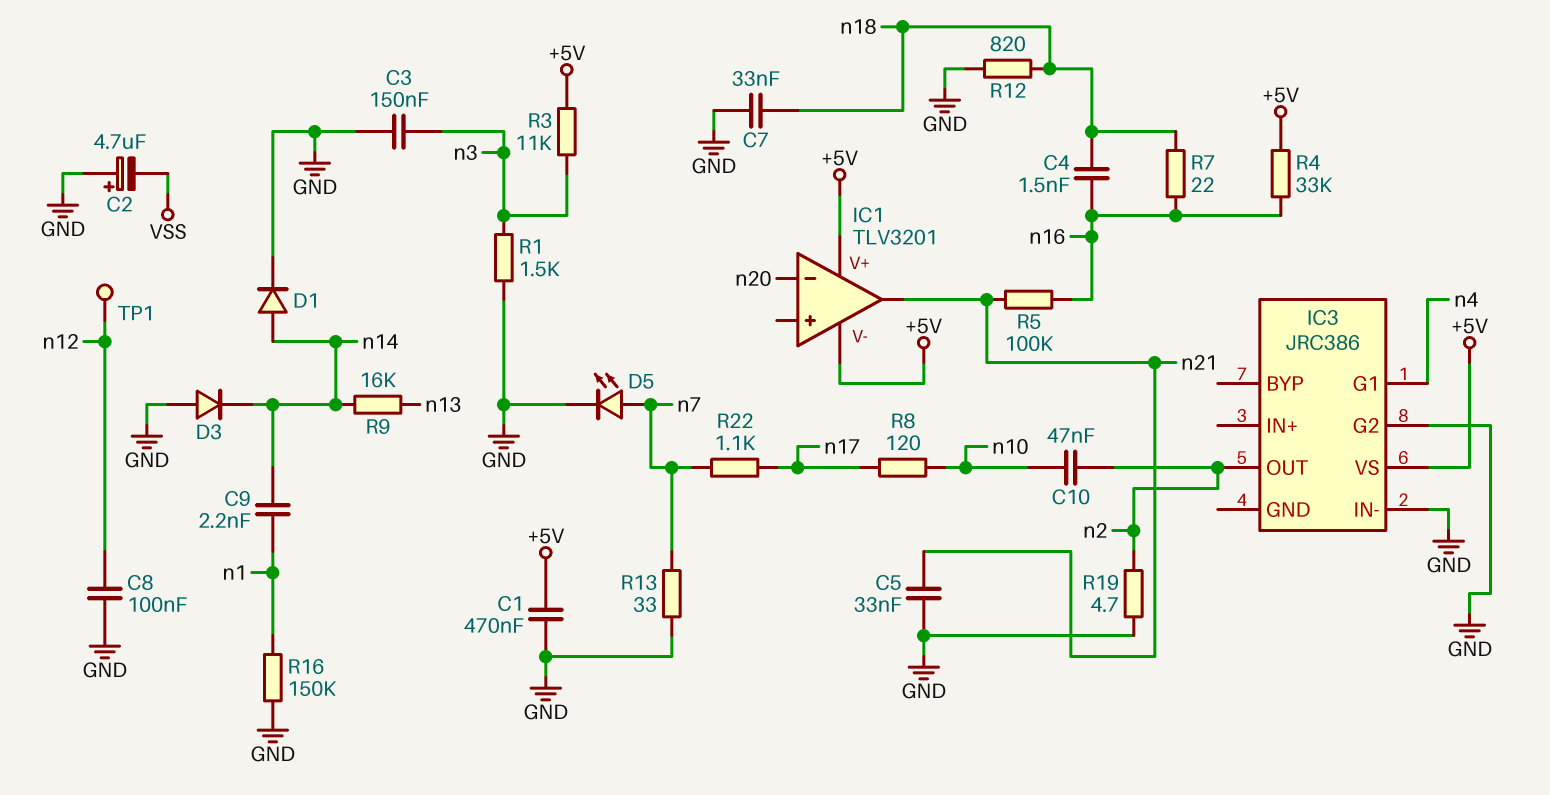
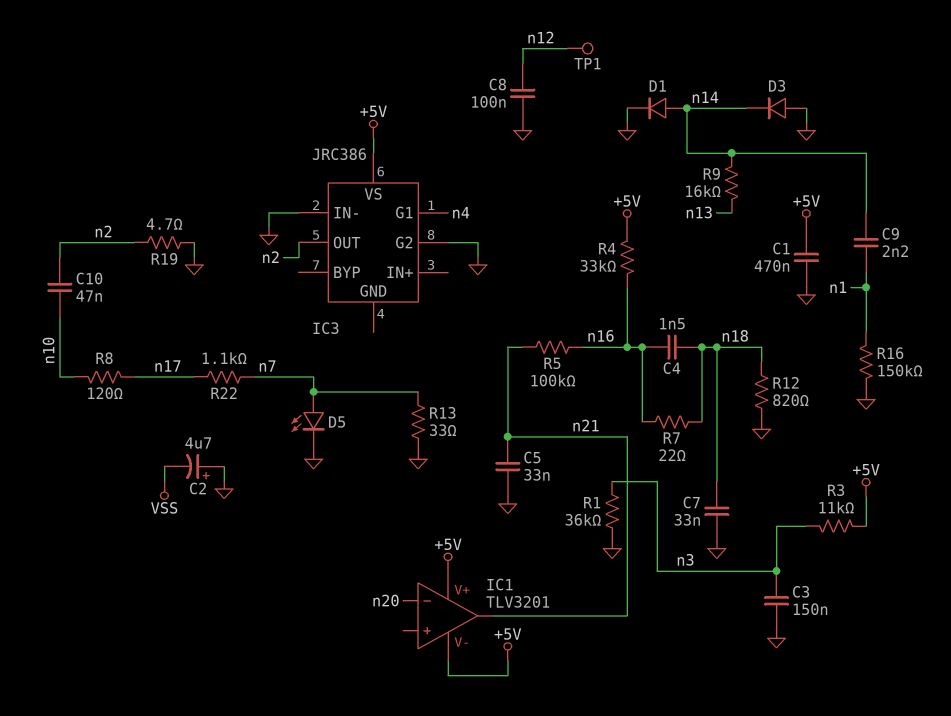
R1: 1.5k (GND, n3) -> 36k (GND, n3)

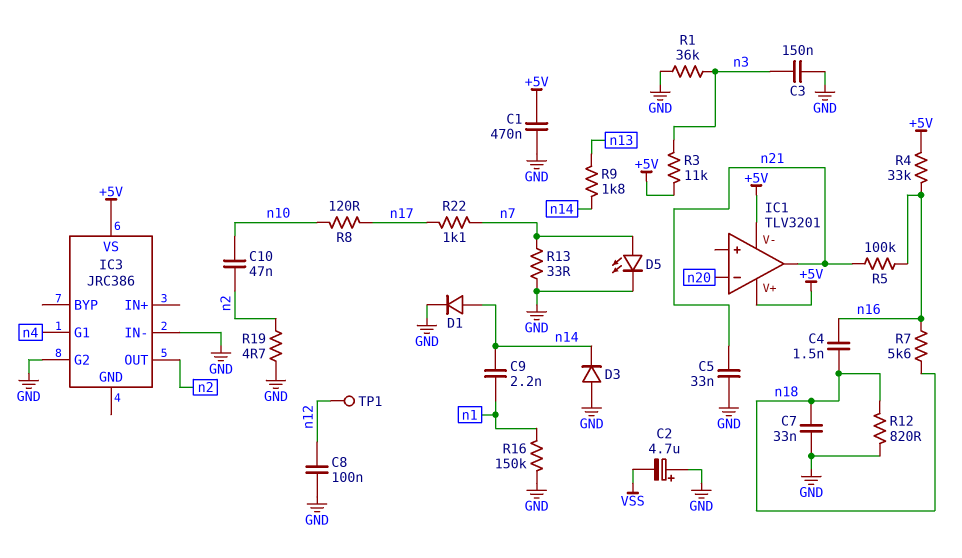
R7: 22 (n16, n18) -> 5.6k (n16, n18)
R9: 16k (n13, n14) -> 1.8k (n13, n14)

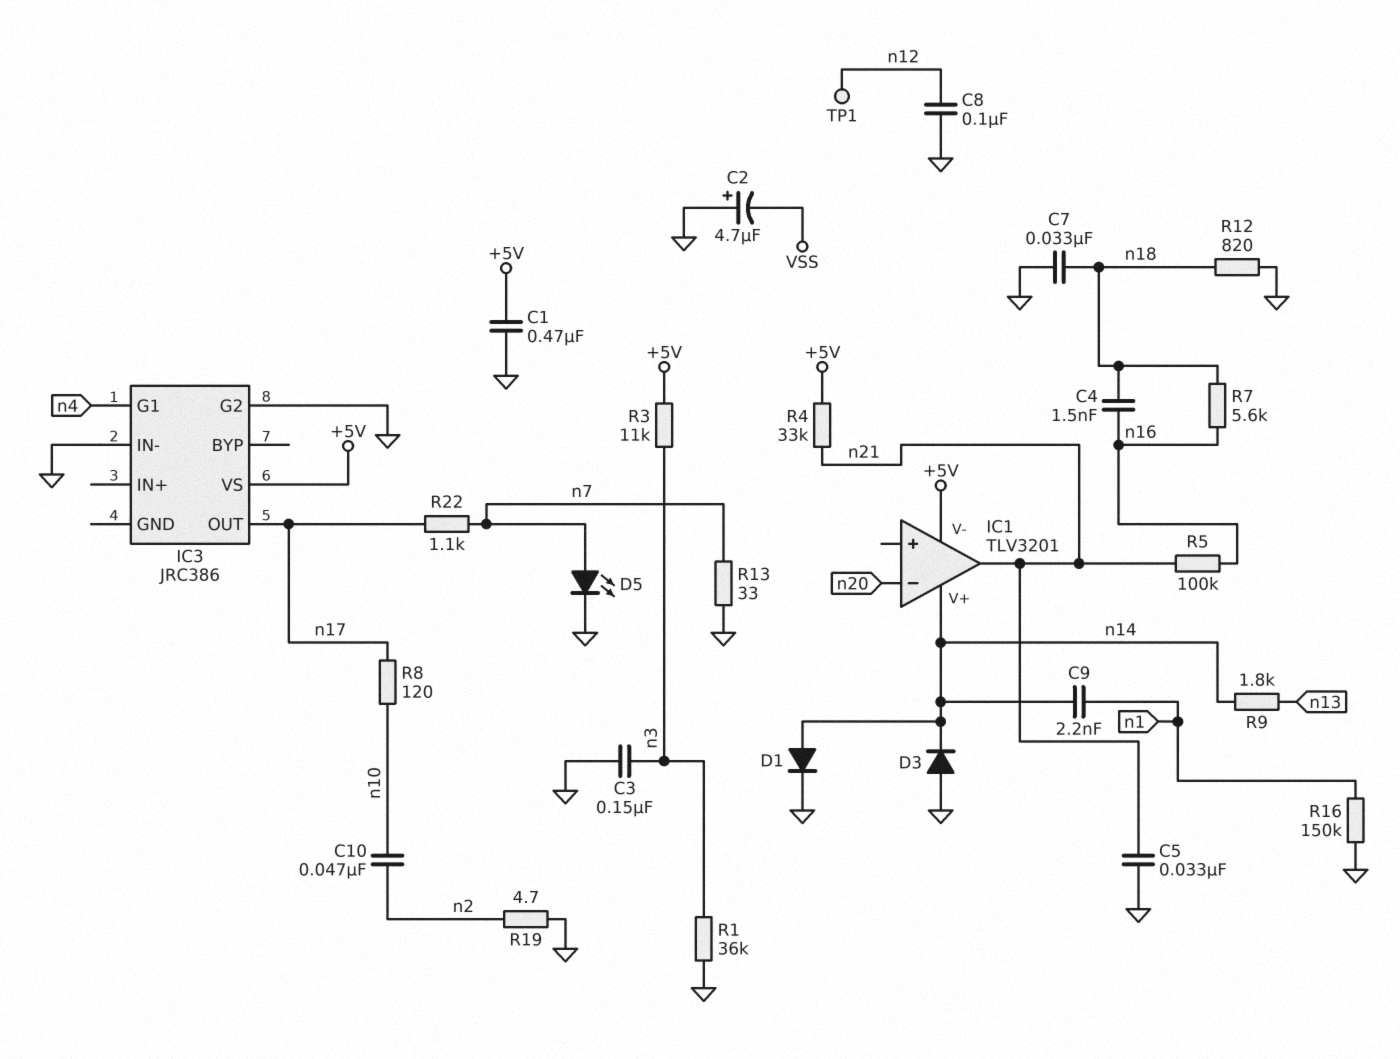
IC1 pin V+: +5V -> n14
IC3 pin OUT: n2 -> n17
R4: 33k (+5V, n16) -> 33k (+5V, n21)

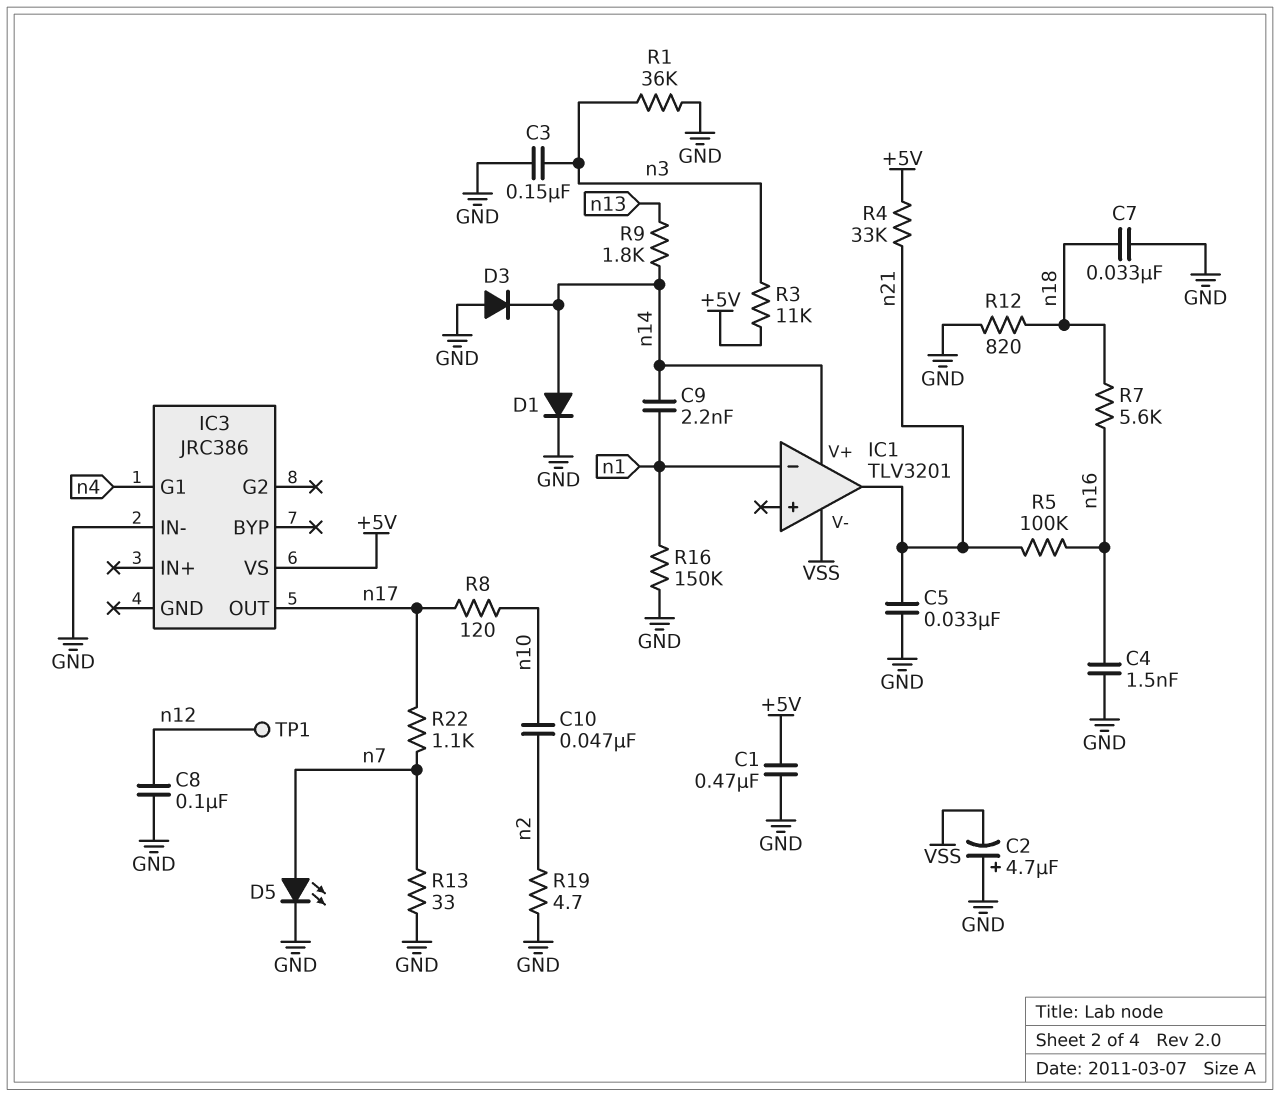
C4: 1.5nF (n16, n18) -> 1.5nF (GND, n16)
IC1 pin V-: +5V -> VSS
IC1 pin in-: n20 -> n1
IC3 pin G2: GND -> none

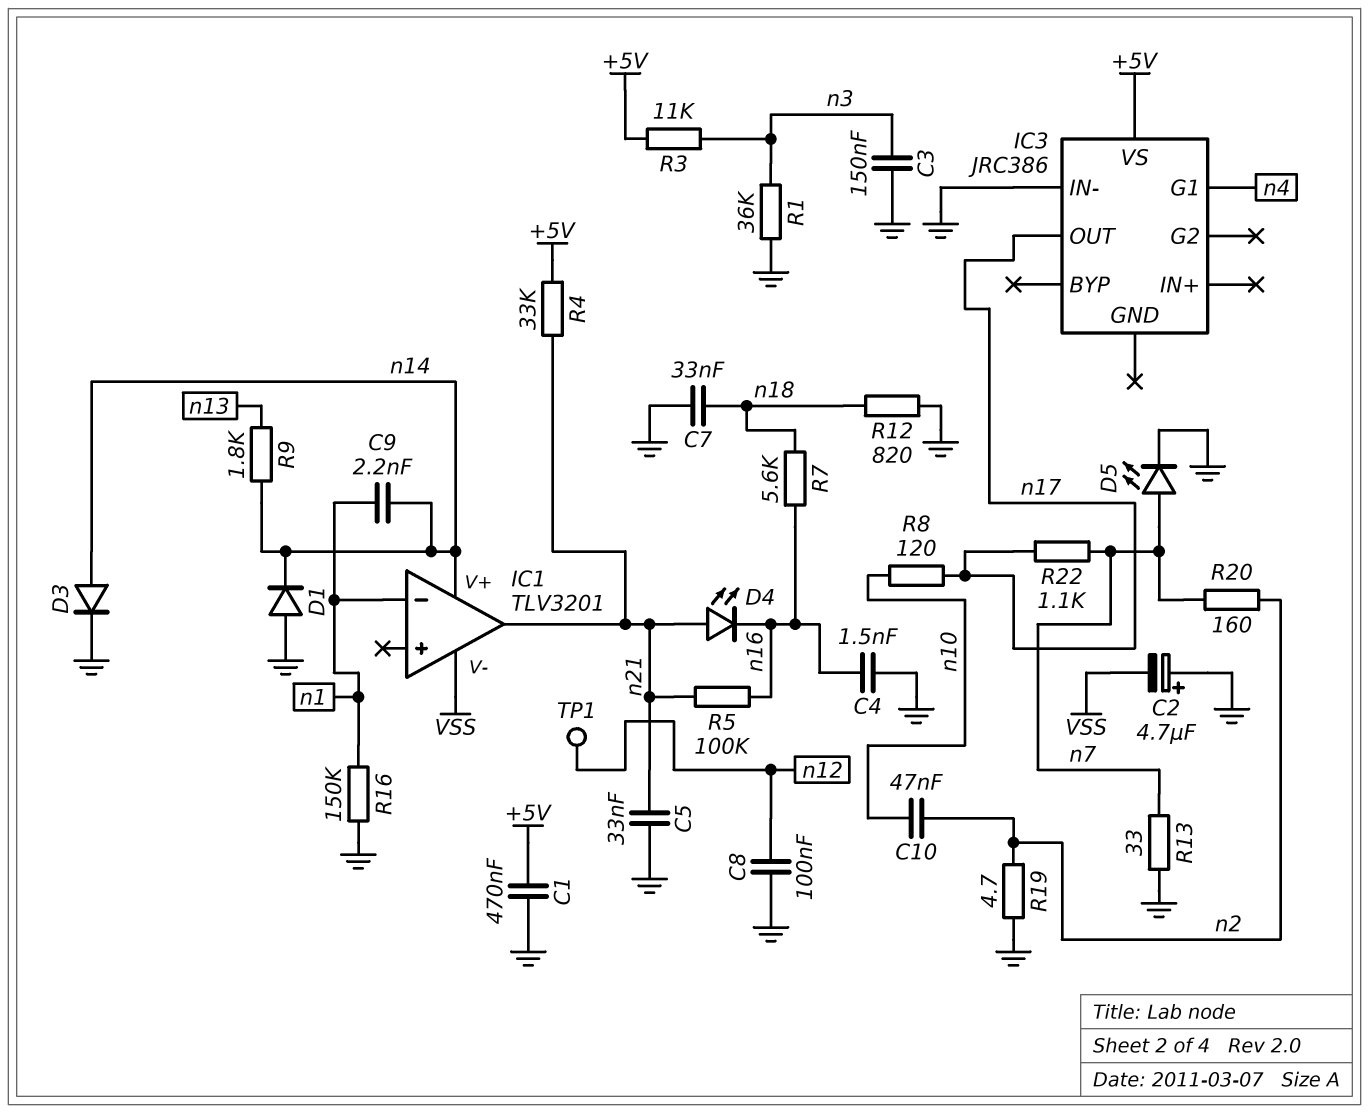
D1: diode (A n14, K GND) -> diode (A GND, K n14)
D3: diode (A GND, K n14) -> diode (A n14, K GND)
D4: none -> LED (A n21, K n16)
R20: none -> 160 (n2, n7)

